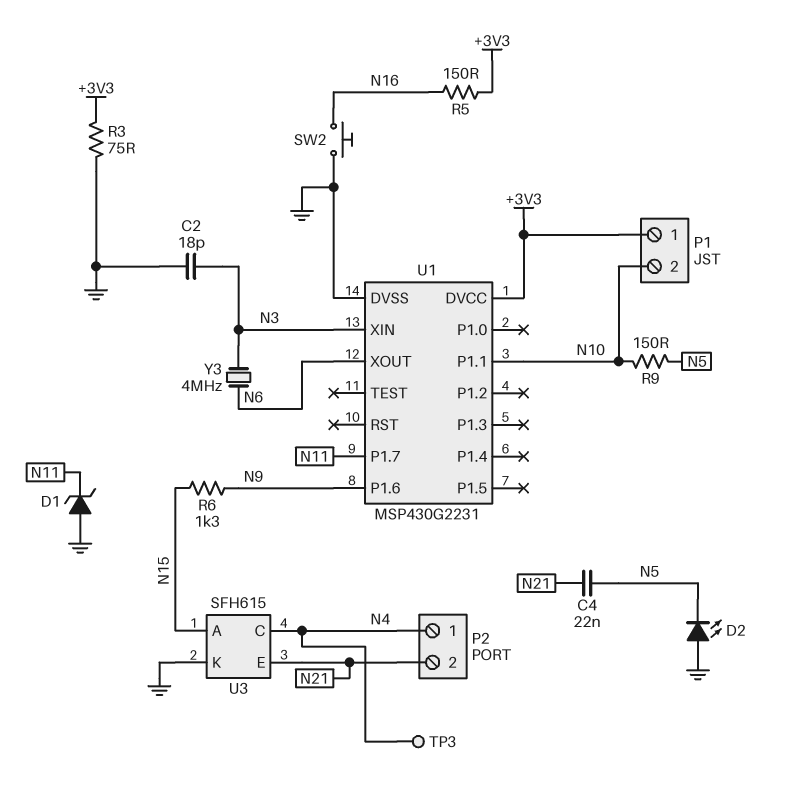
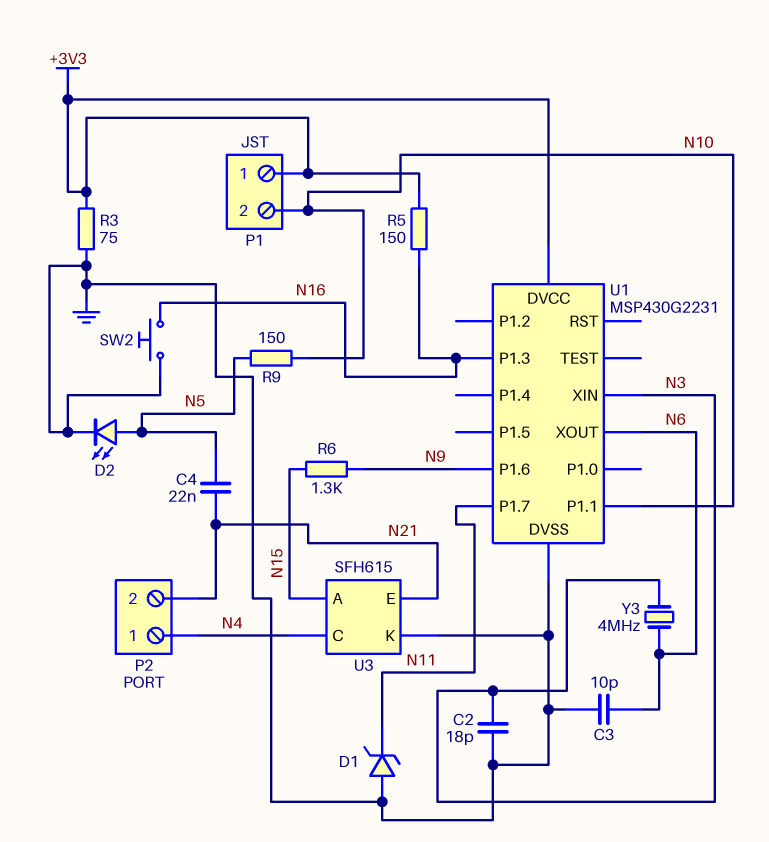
C3: none -> 10pF (GND, N6)
D2: LED (A GND, K N5) -> LED (A N5, K GND)
TP3: test point (N4) -> none
U1 pin P1.3: none -> N16

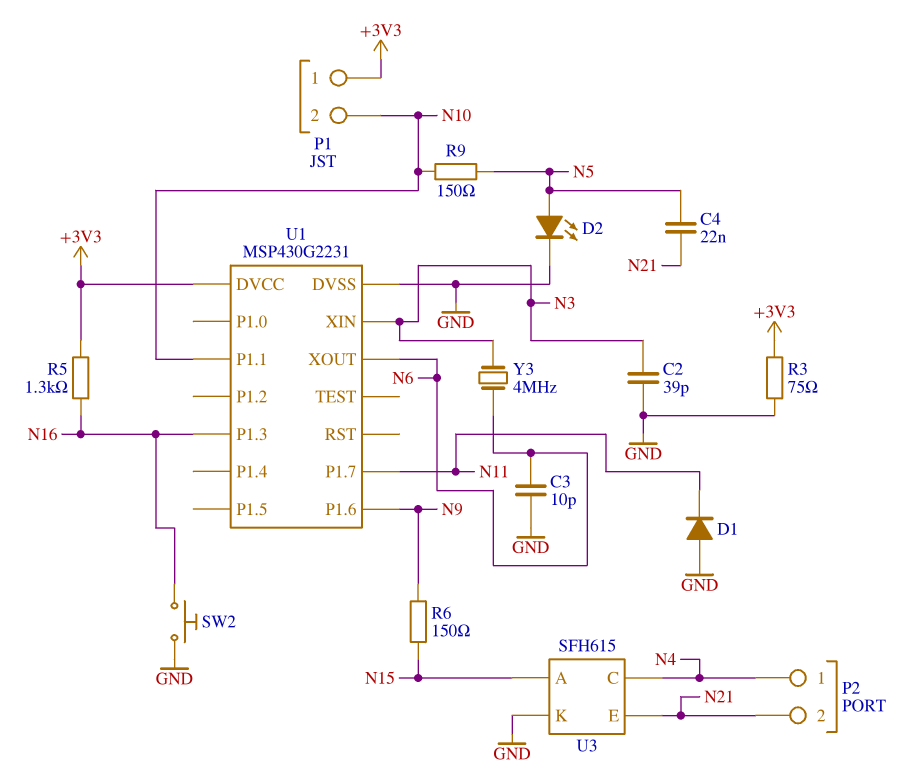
C2: 18pF (GND, N3) -> 39pF (GND, N3)
D1: zener (A GND, K N11) -> diode (A GND, K N11)
R5: 150 (+3V3, N16) -> 1.3k (+3V3, N16)
R6: 1.3k (N9, N15) -> 150 (N9, N15)

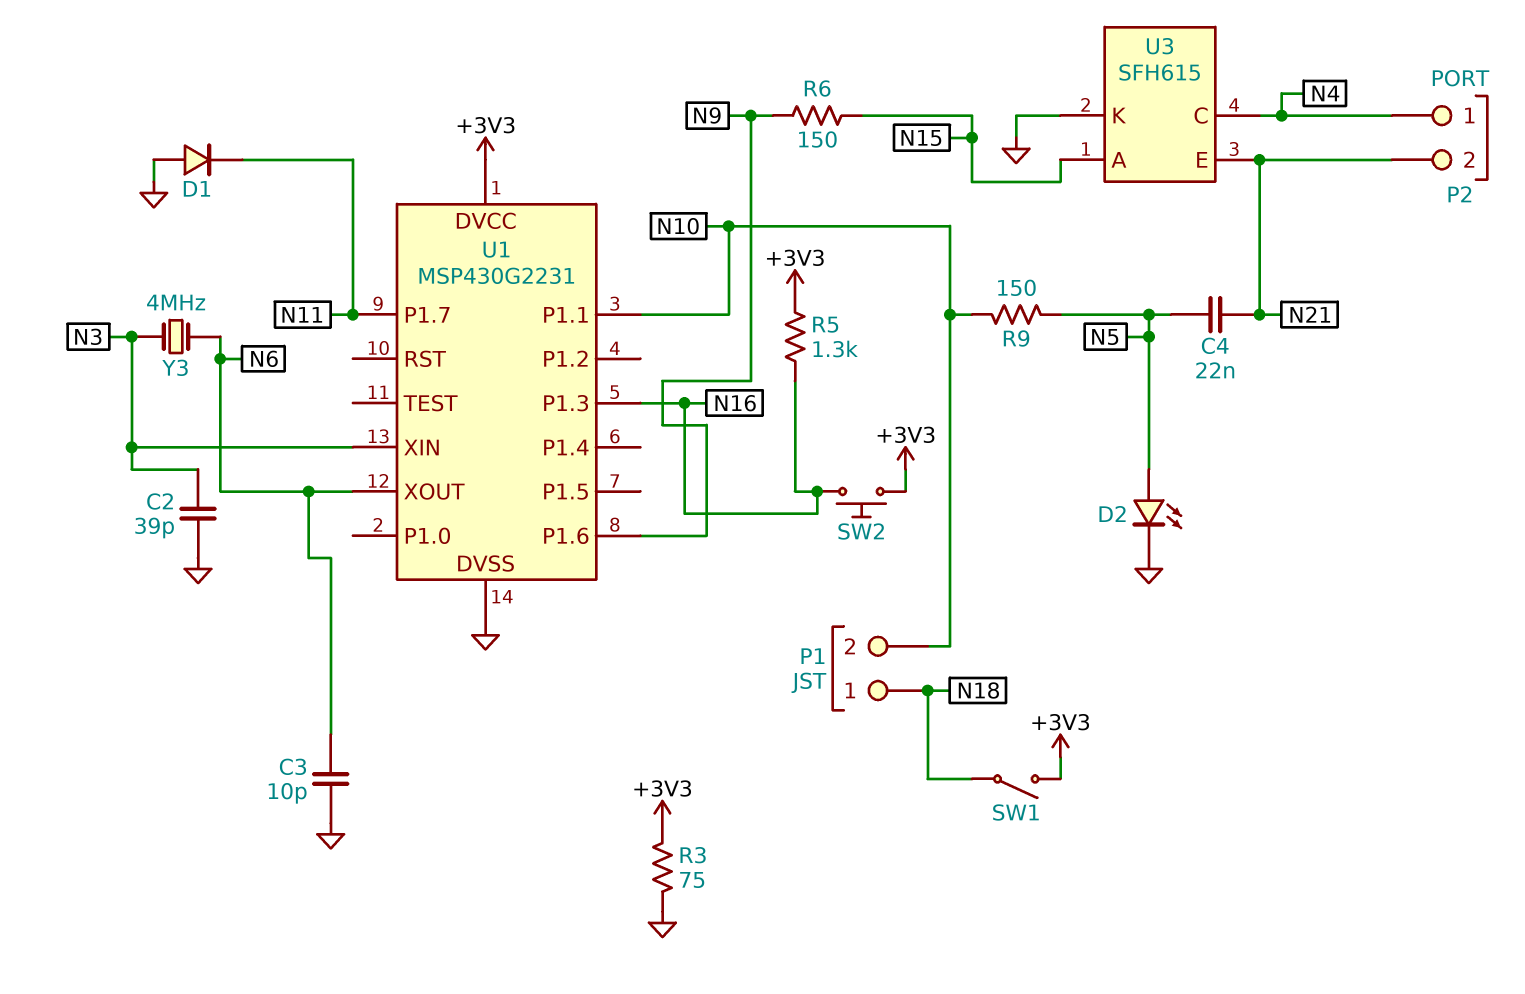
P1 pin 1: +3V3 -> N18
SW1: none -> switch (+3V3, N18)
SW2: button (GND, N16) -> button (+3V3, N16)

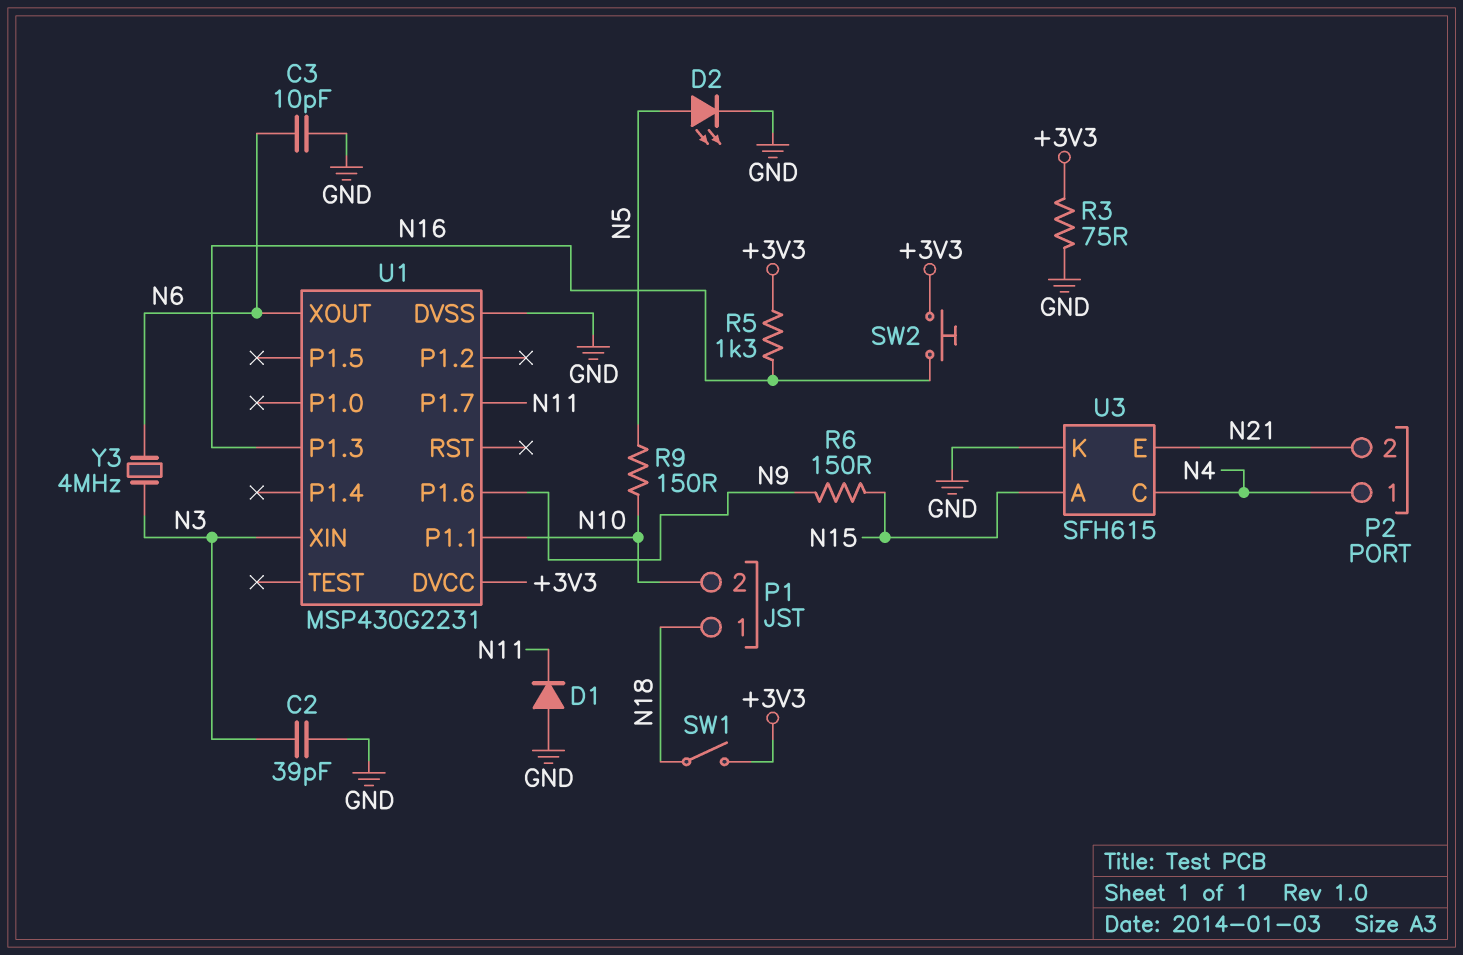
C4: 22nF (N5, N21) -> none

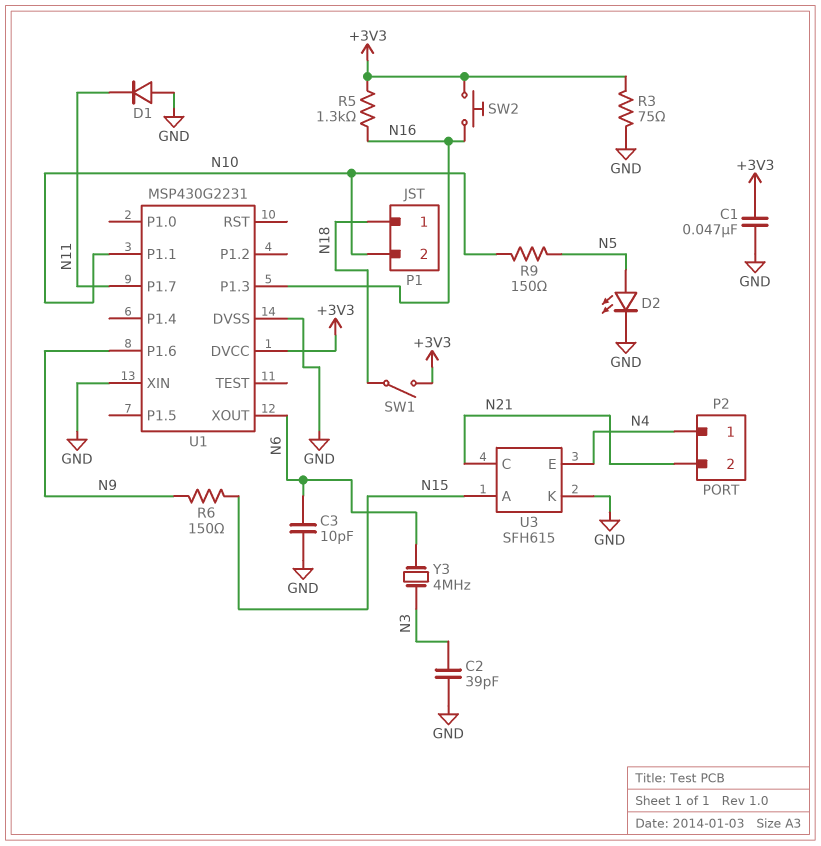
C1: none -> 47nF (+3V3, GND)
U1 pin XIN: N3 -> GND
U3 pin C: N4 -> N21
U3 pin E: N21 -> N4

